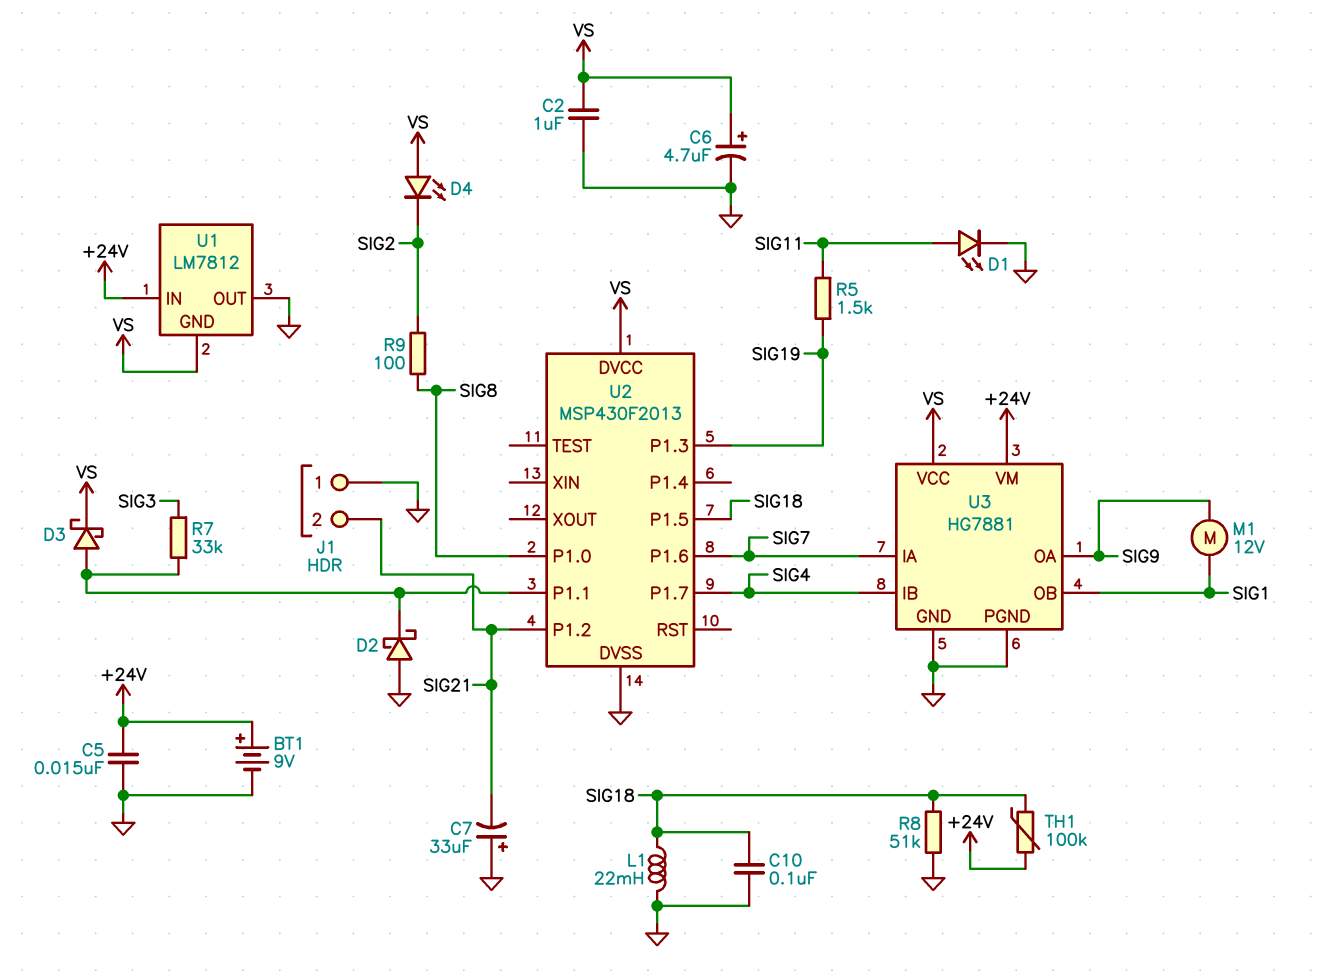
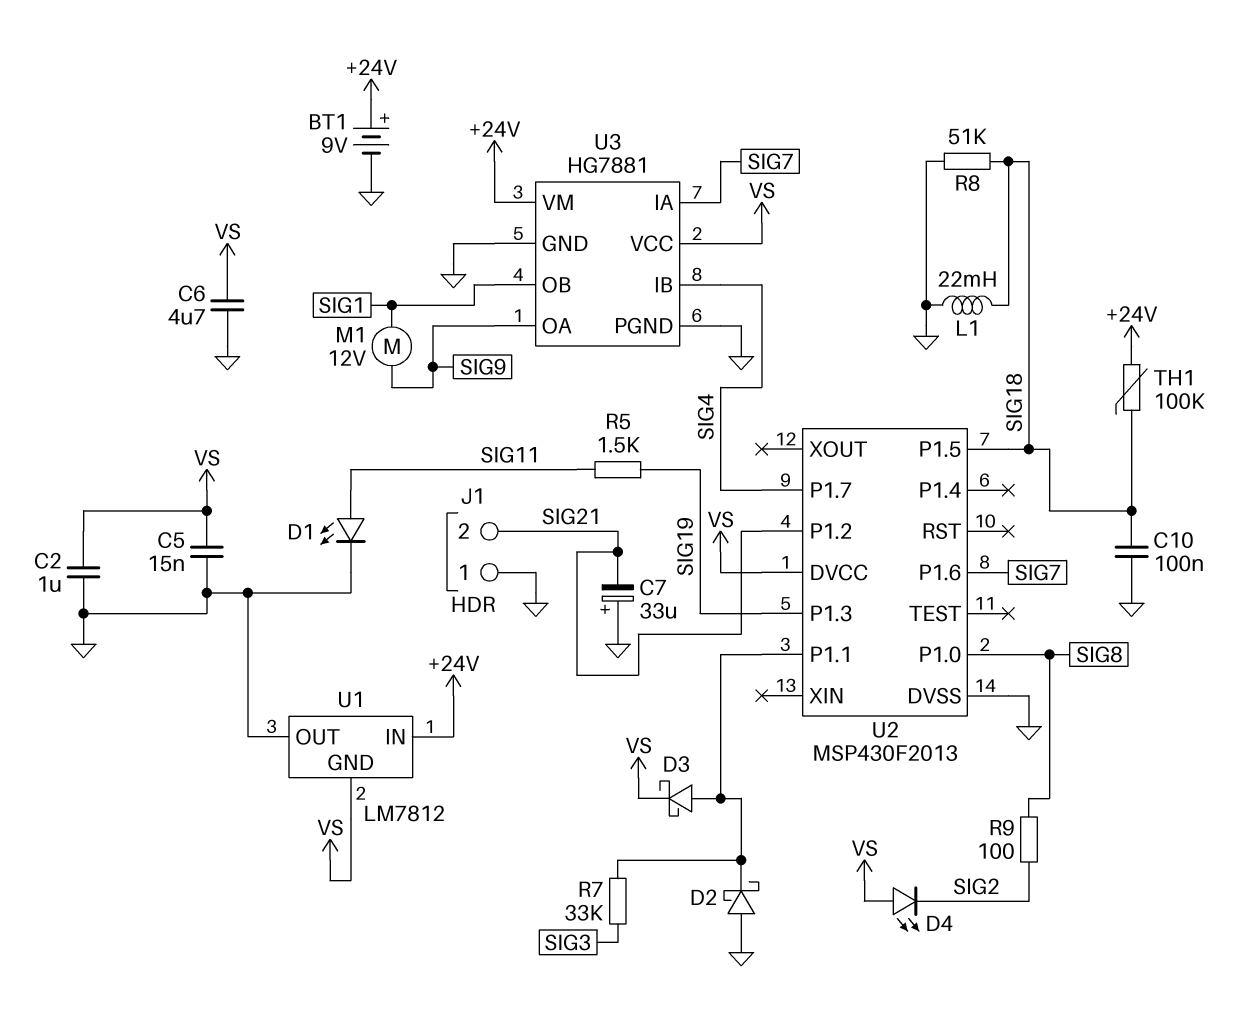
C5: 15nF (+24V, GND) -> 15nF (GND, VS)
C6: 4.7uF (plus VS, minus GND) -> 4.7uF (GND, VS)

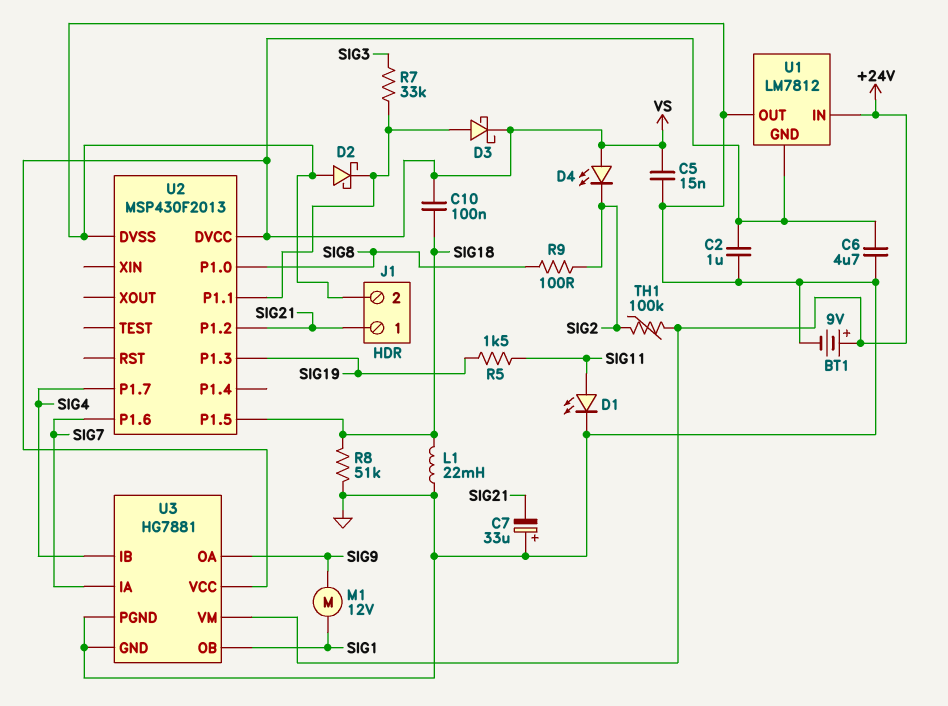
C10: 100nF (GND, SIG18) -> 100nF (SIG18, VS)
J1 pin 1: GND -> SIG21
J1 pin 2: SIG21 -> GND
TH1: 100k (+24V, SIG18) -> 100k (+24V, SIG2)

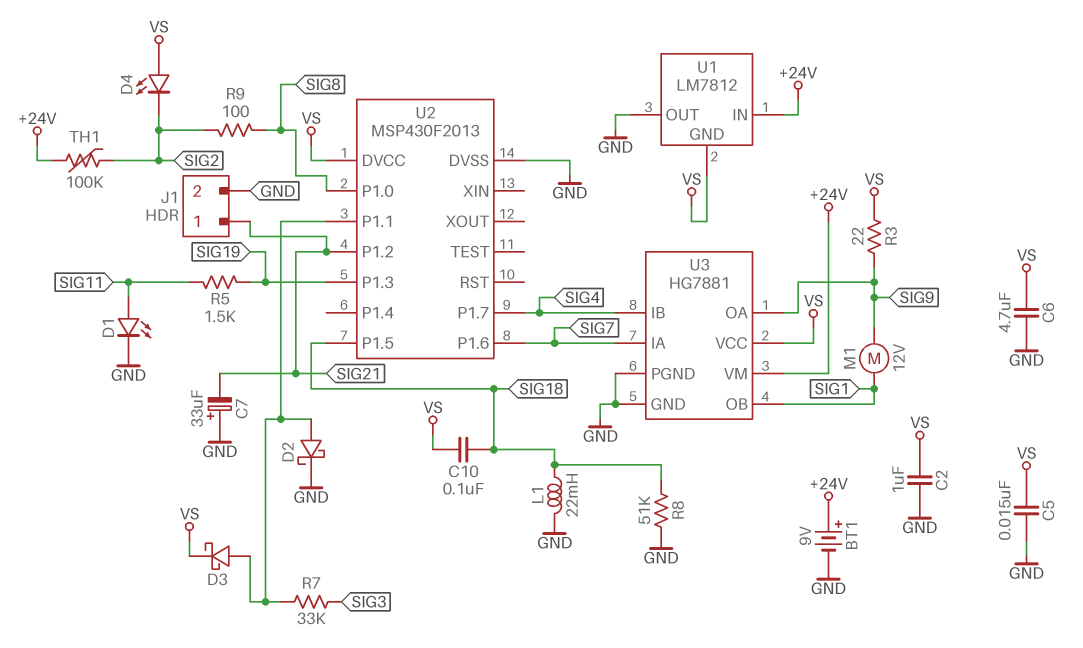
D2: schottky (A GND, K U2/P1.1) -> schottky (A U2/P1.1, K GND)
R3: none -> 22 (SIG9, VS)

